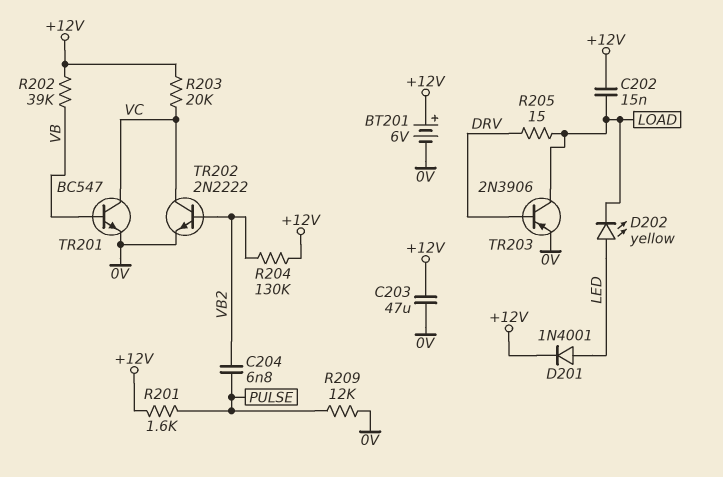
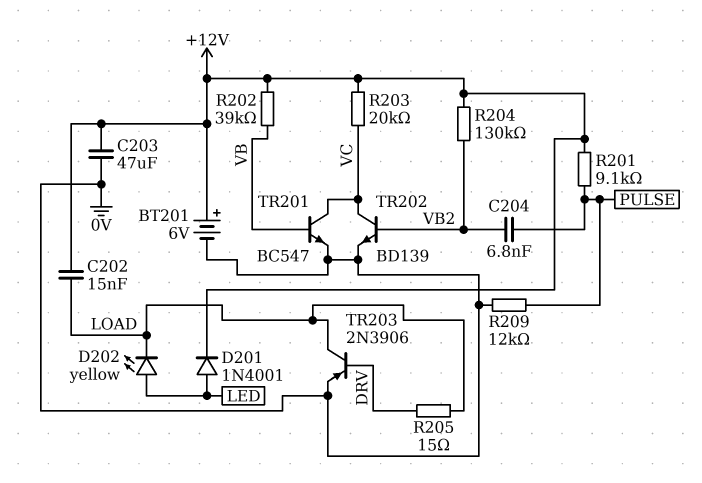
R201: 1.6k (+12V, PULSE) -> 9.1k (+12V, PULSE)
TR202: NPN 2N2222 (B VB2, C VC, E 0V) -> NPN BD139 (B VB2, C VC, E 0V)

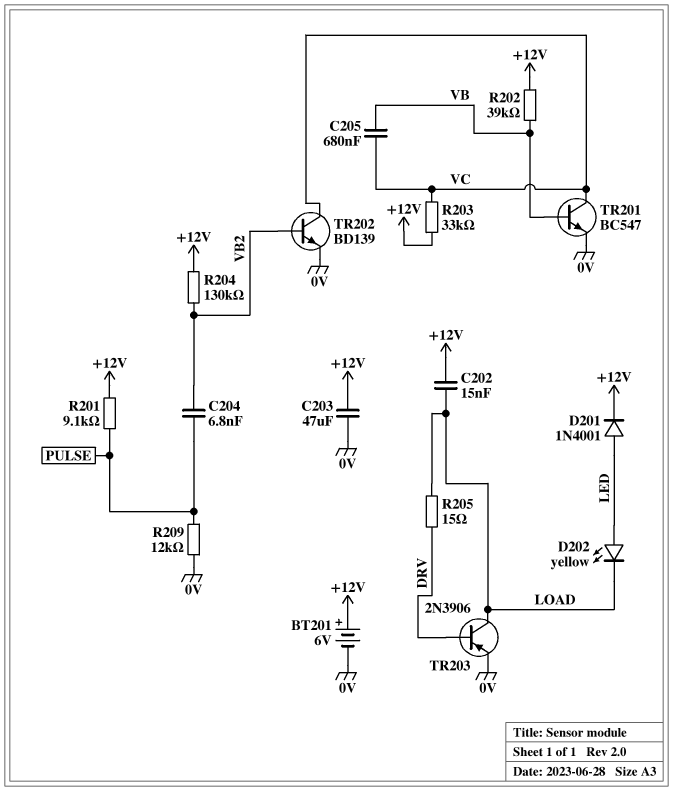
C205: none -> 680nF (VB, VC)
R203: 20k (+12V, VC) -> 33k (+12V, VC)

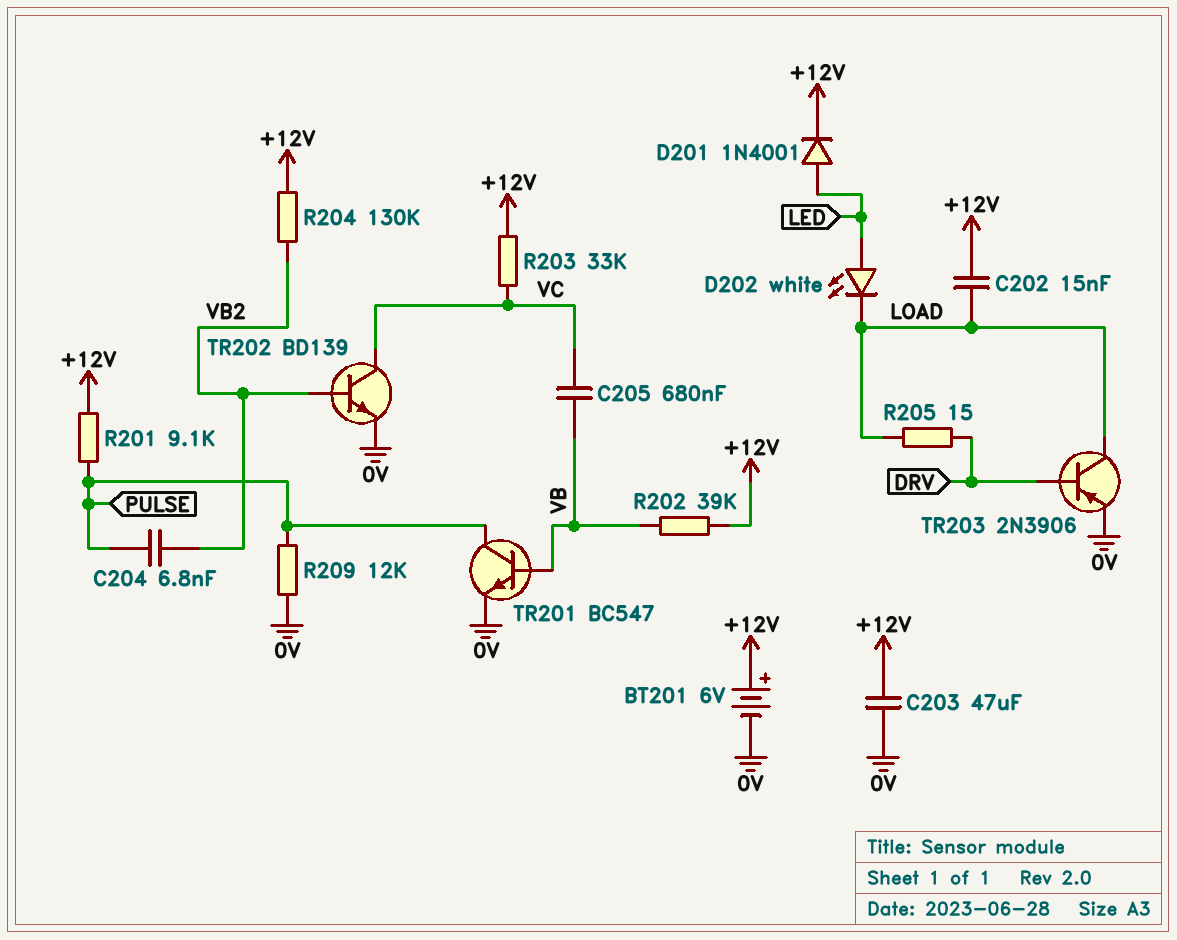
D202: LED yellow (A LED, K LOAD) -> LED white (A LED, K LOAD)
TR201: NPN BC547 (B VB, C VC, E 0V) -> NPN BC547 (B VB, C PULSE, E 0V)

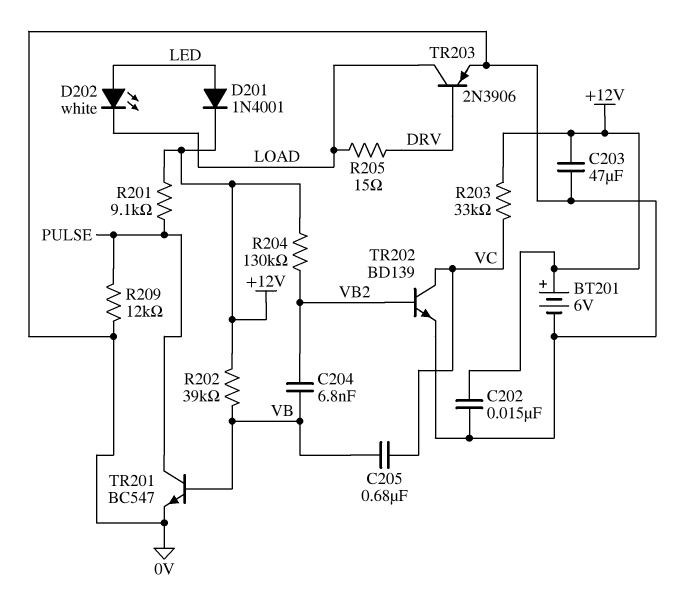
C202: 15nF (+12V, LOAD) -> 15nF (+12V, 0V)
C204: 6.8nF (PULSE, VB2) -> 6.8nF (VB, VB2)

